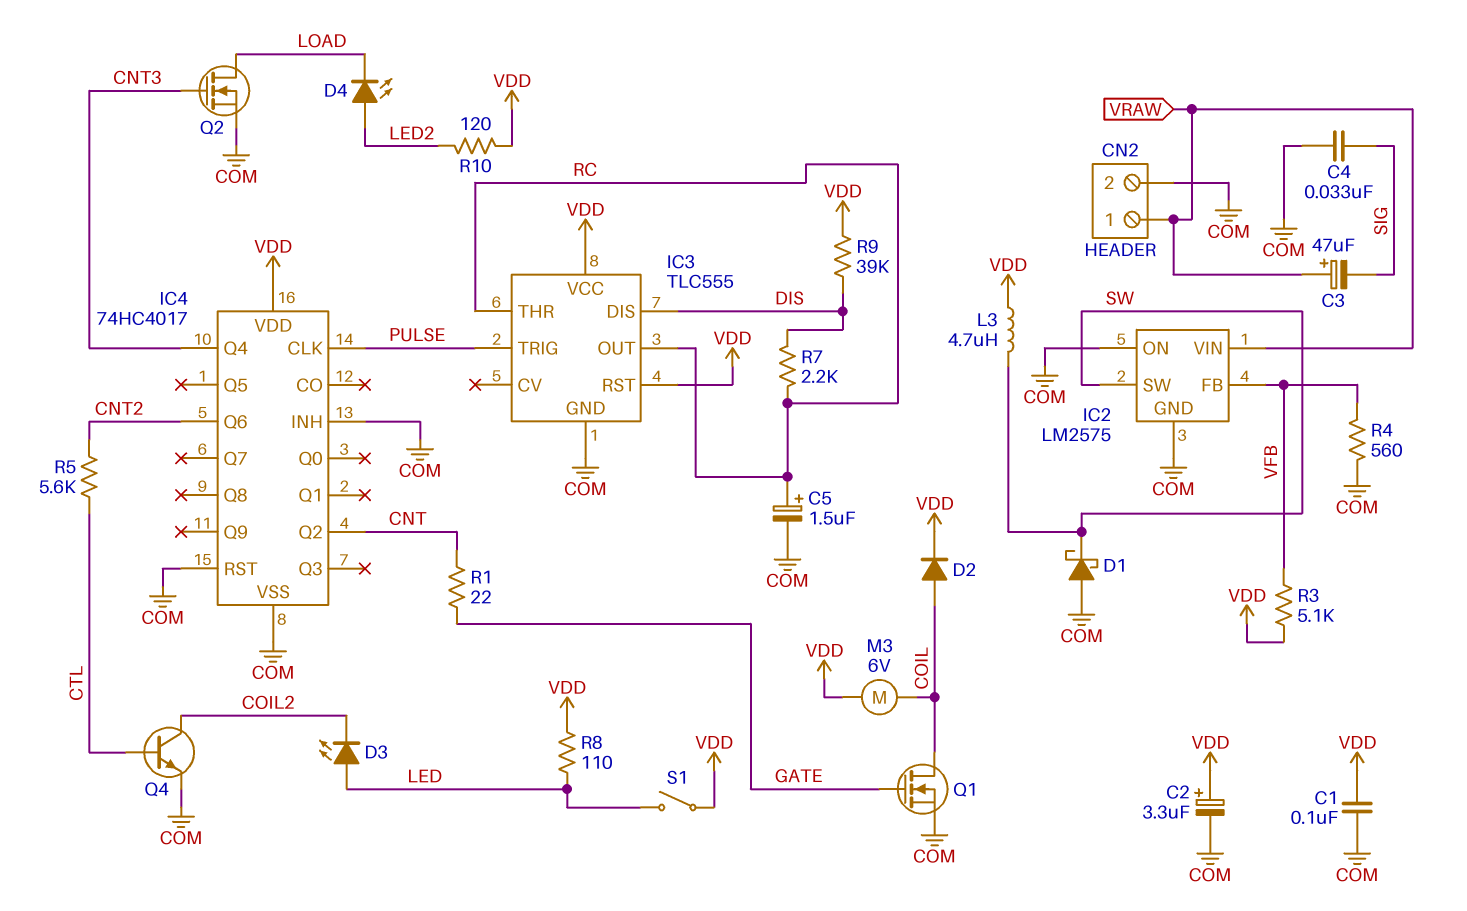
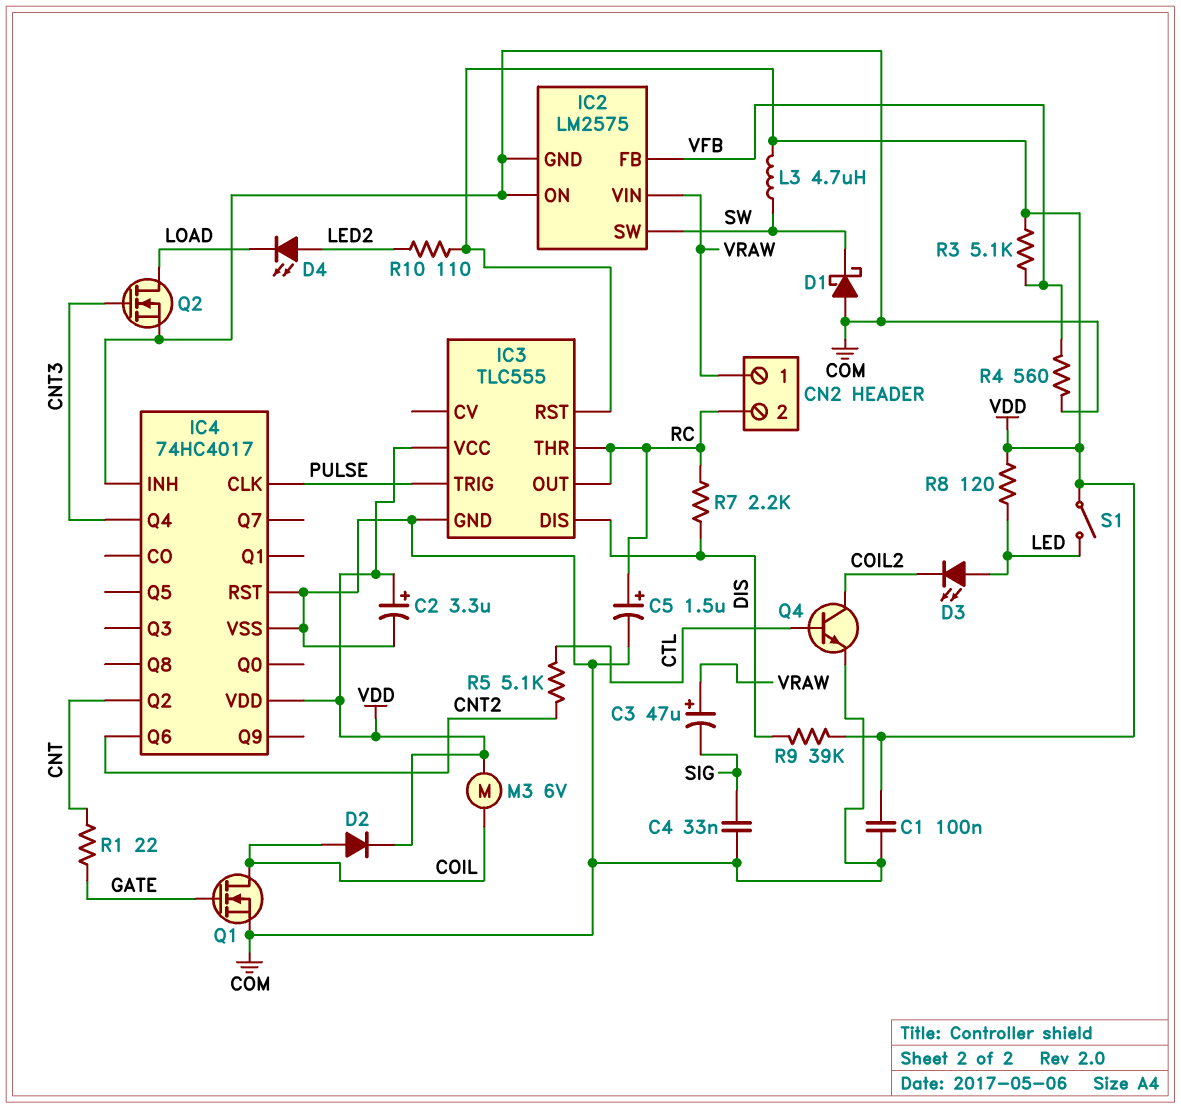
CN2 pin 2: COM -> RC
R5: 5.6k (CNT2, CTL) -> 5.1k (CNT2, CTL)
R8: 110 (LED, VDD) -> 120 (LED, VDD)
R10: 120 (LED2, VDD) -> 110 (LED2, VDD)

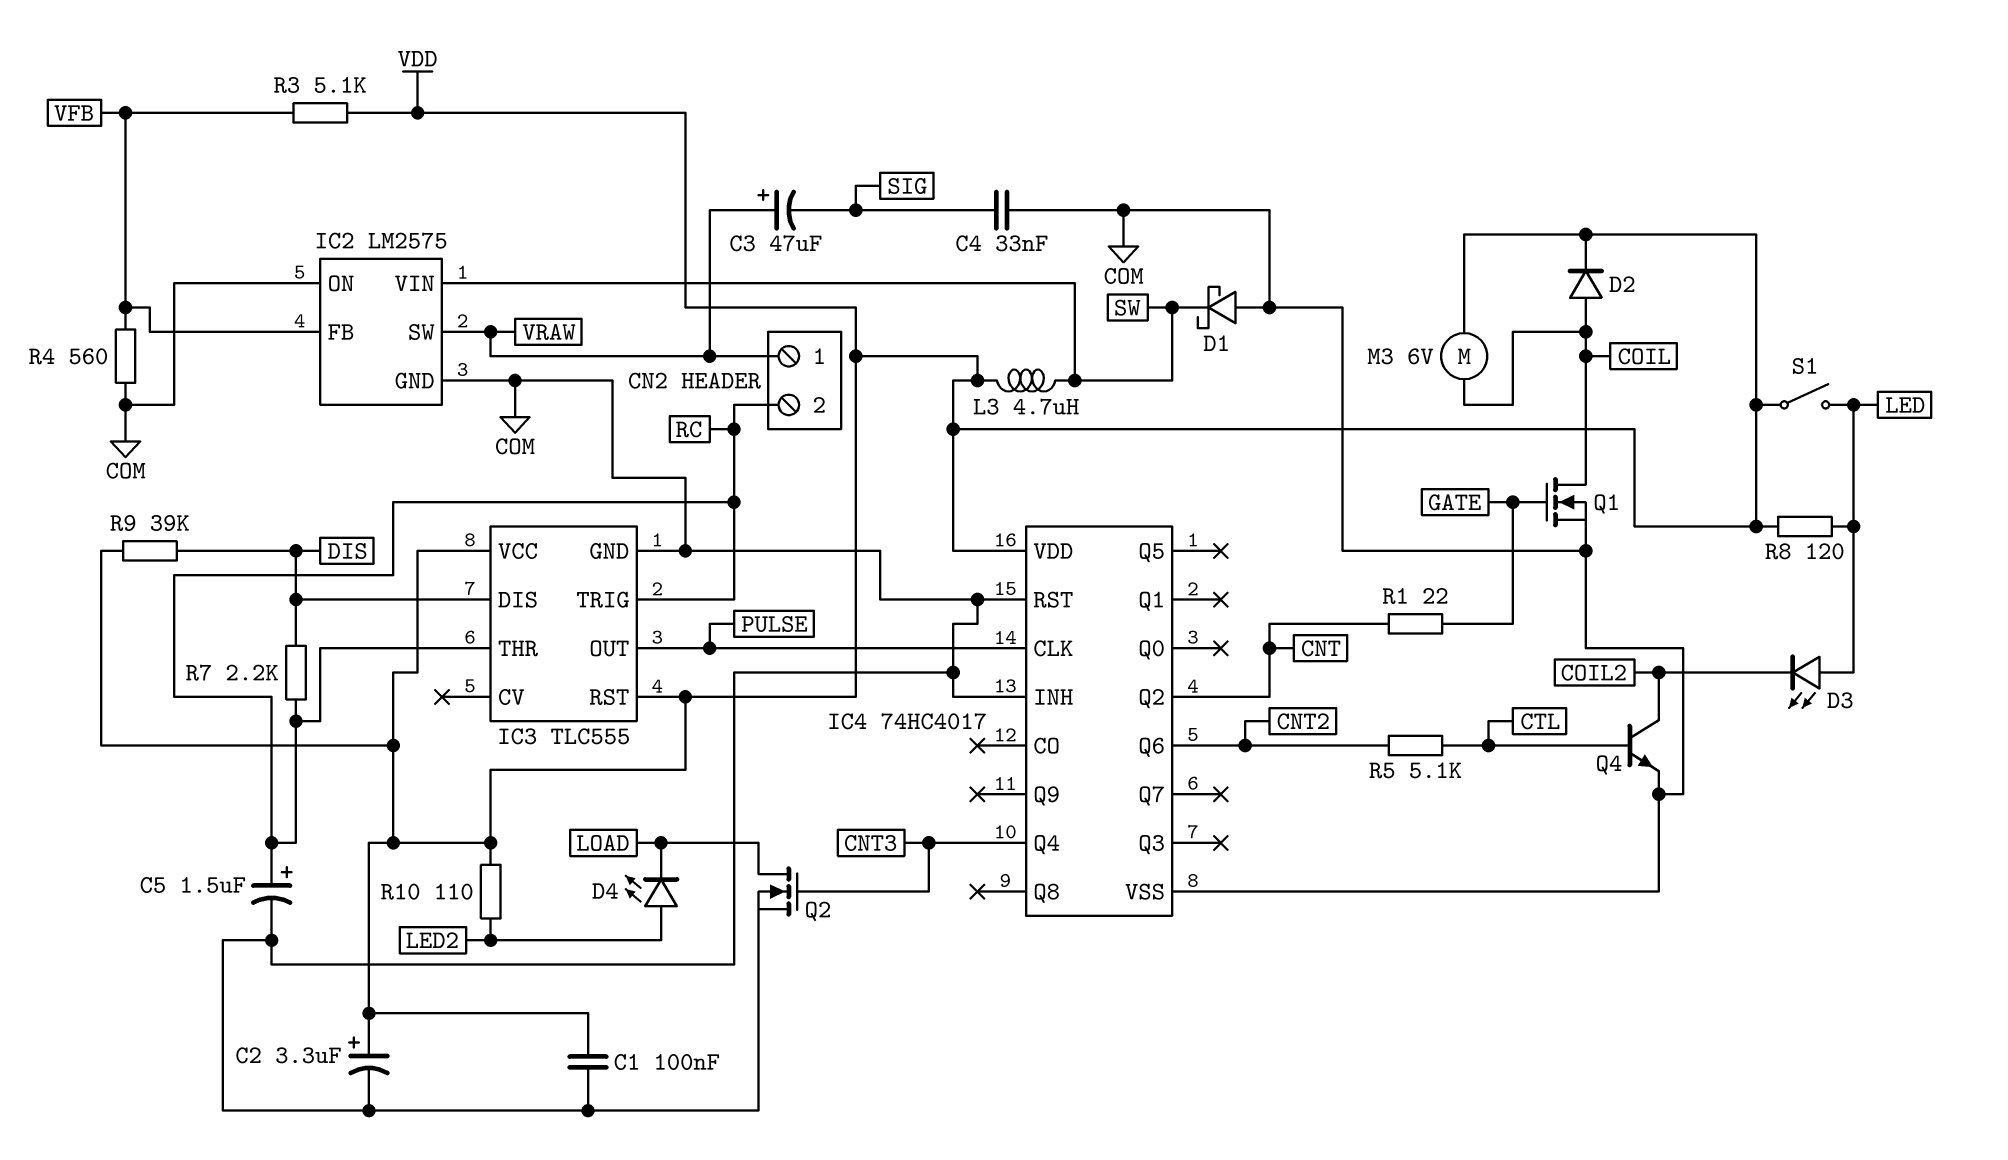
IC2 pin SW: SW -> VRAW
IC2 pin VIN: VRAW -> SW
IC3 pin OUT: RC -> PULSE
IC3 pin TRIG: PULSE -> RC

